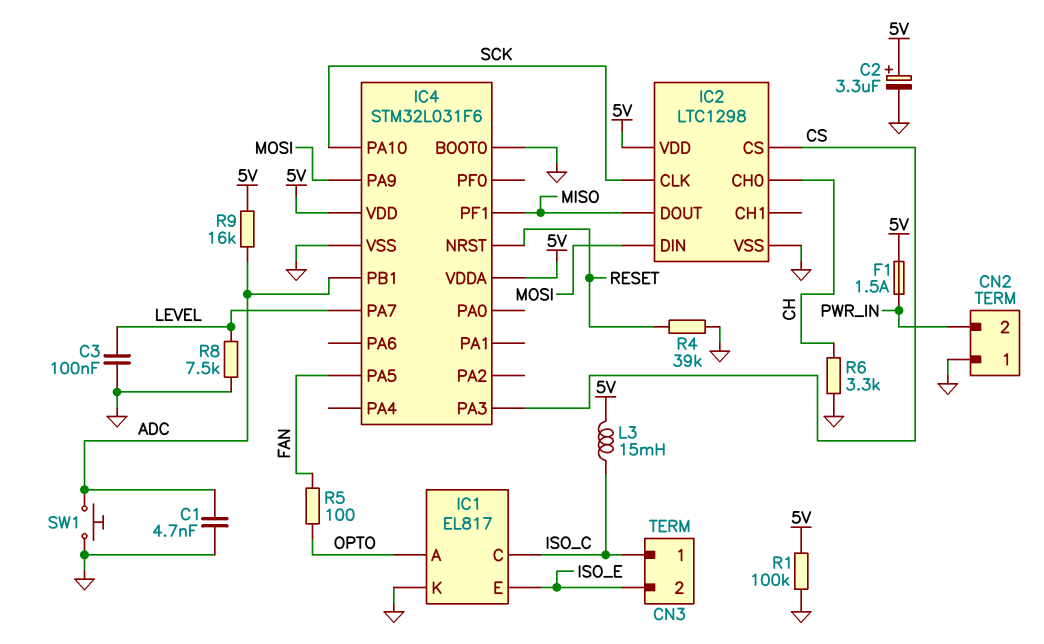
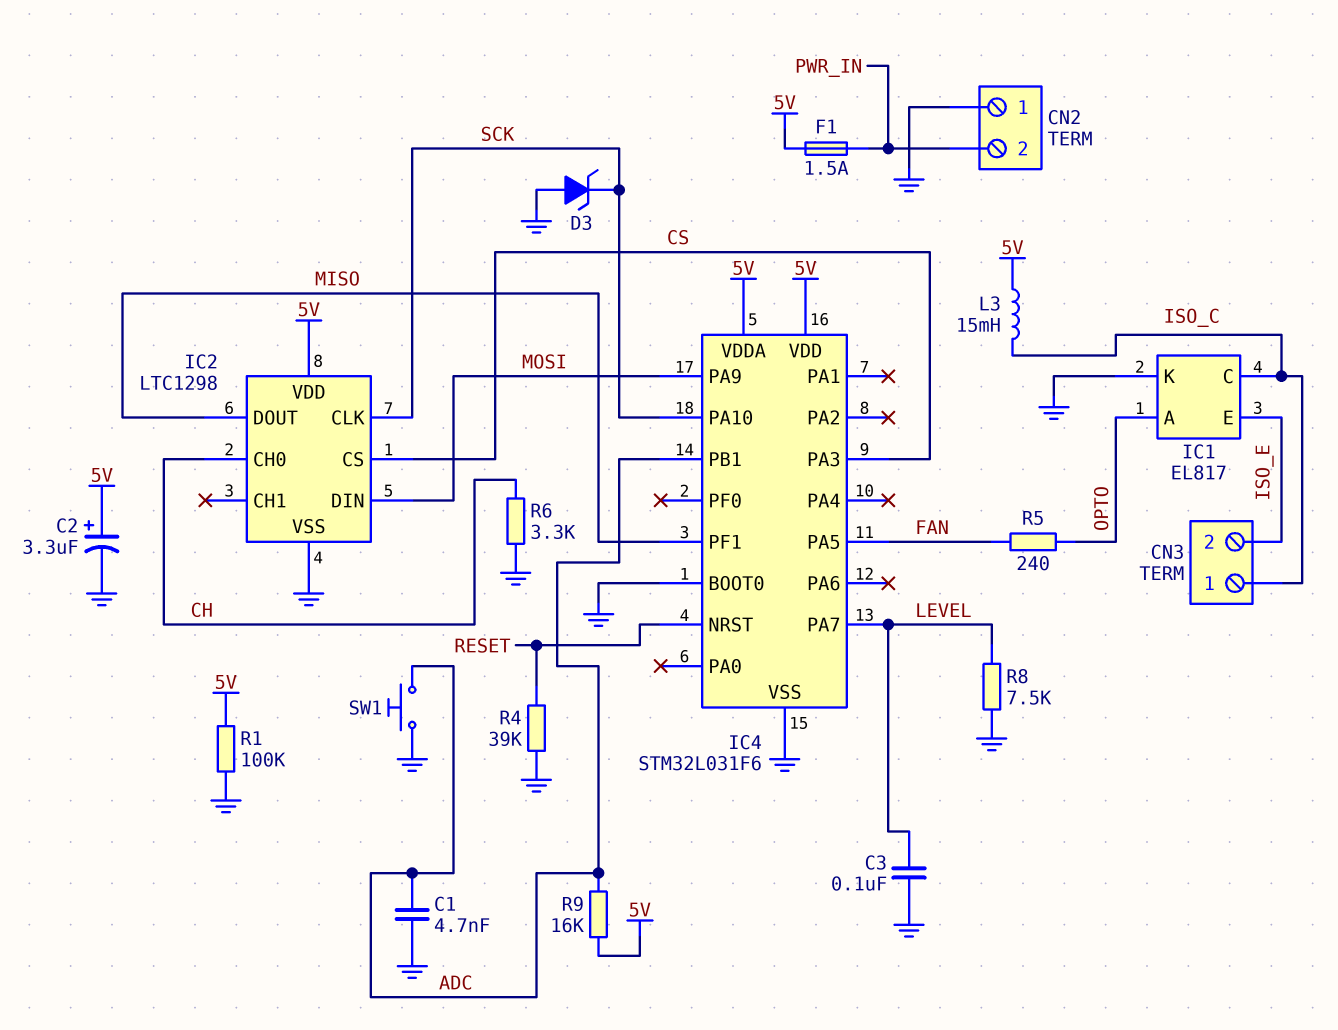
D3: none -> zener (A GND, K SCK)
R5: 100 (FAN, OPTO) -> 240 (FAN, OPTO)

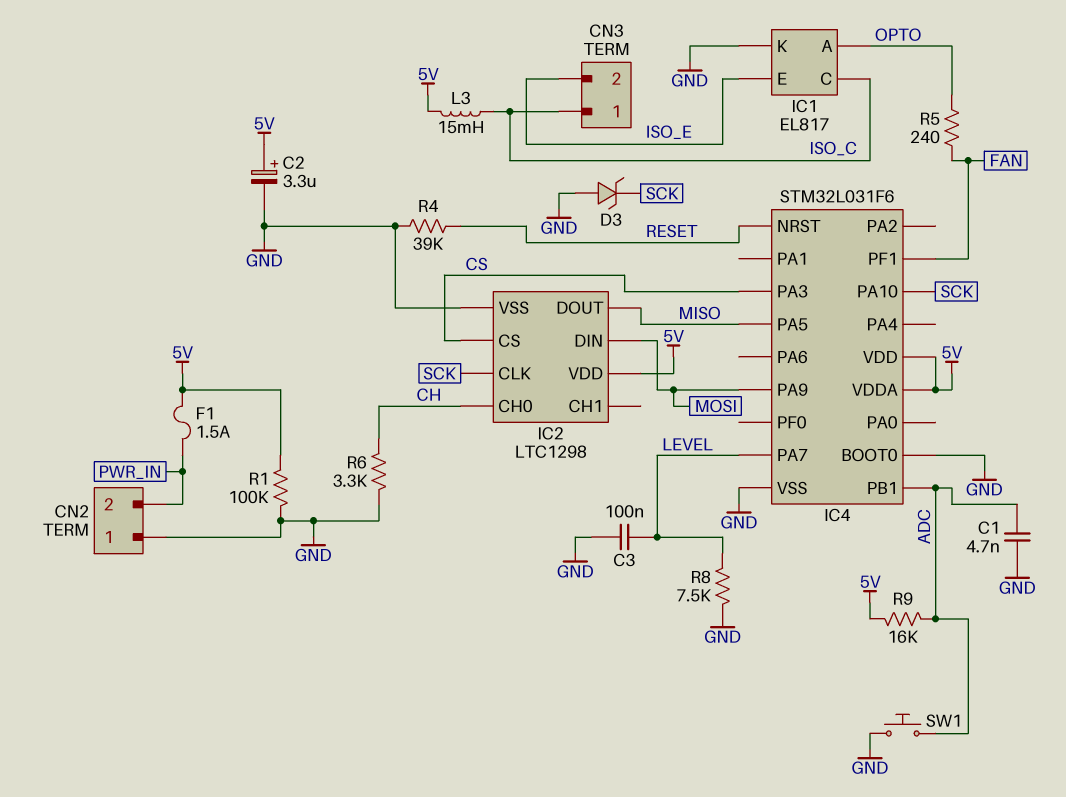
IC4 pin PA5: FAN -> MISO
IC4 pin PF1: MISO -> FAN

